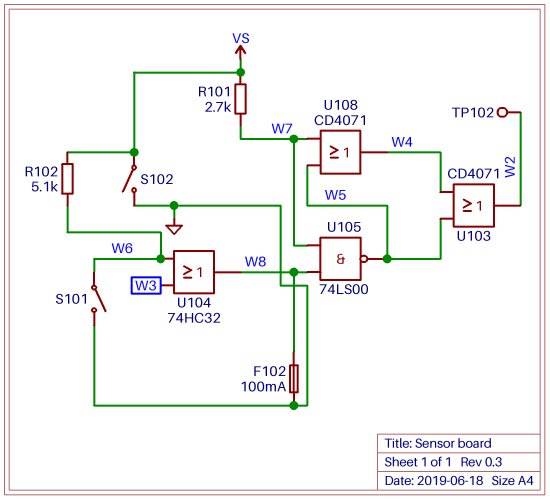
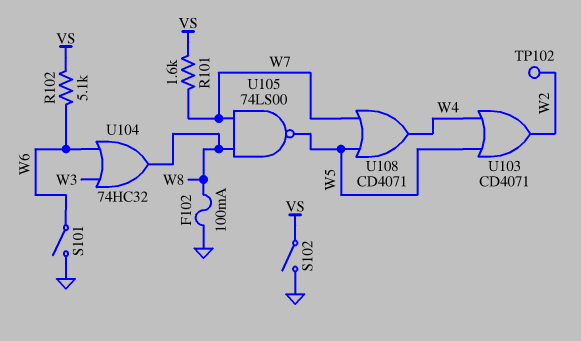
R101: 2.7k (VS, W7) -> 1.6k (VS, W7)

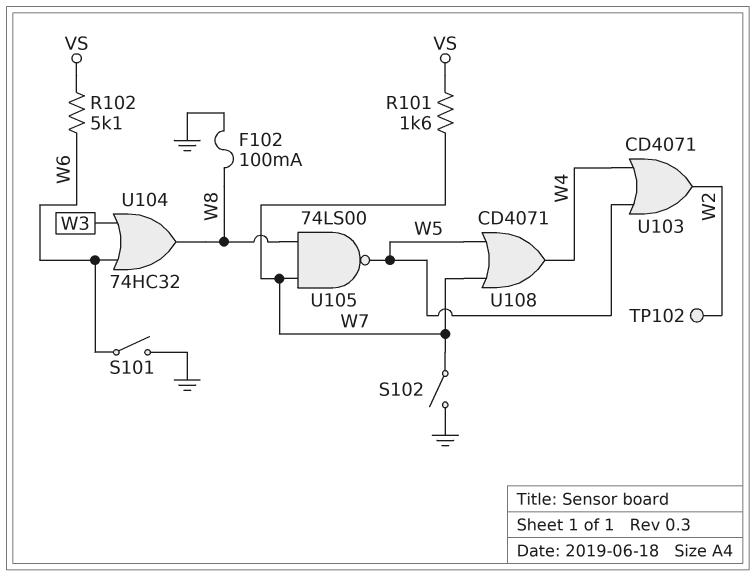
S102: switch (GND, VS) -> switch (GND, W7)

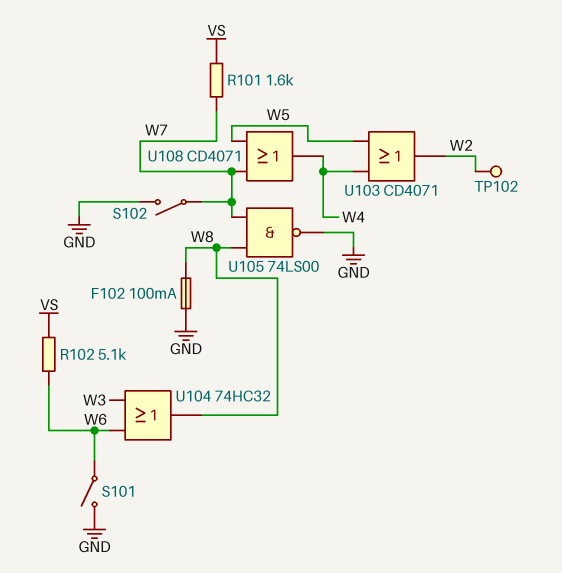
U105: NAND 74LS00 (in W7, in W8, out W5) -> NAND 74LS00 (in W7, in W8, out GND)

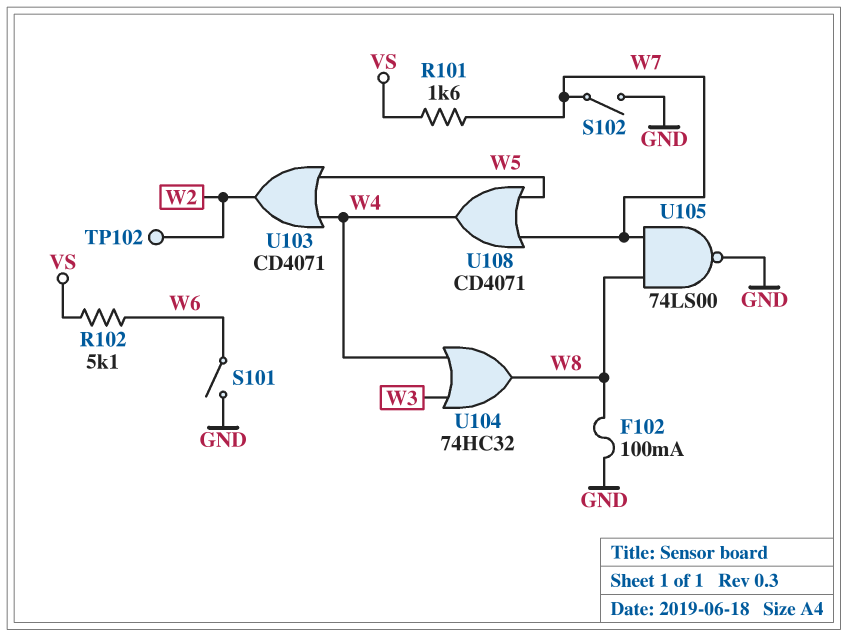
U104: OR 74HC32 (in W3, in W6, out W8) -> OR 74HC32 (in W3, in W4, out W8)

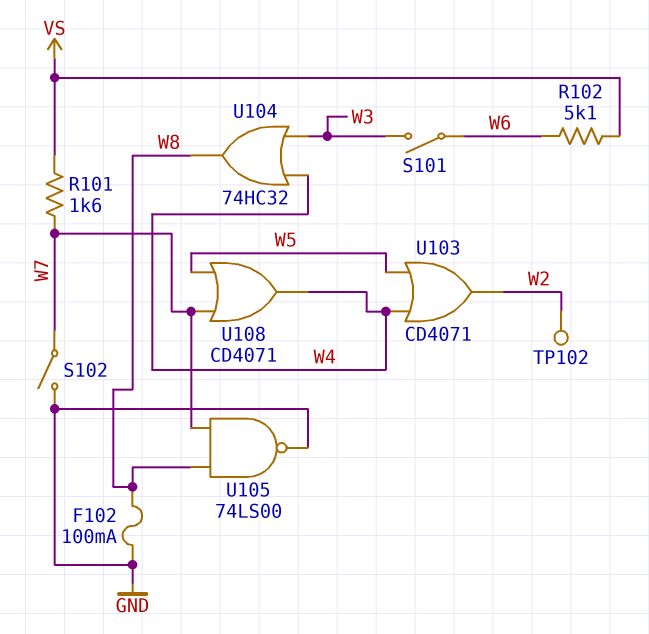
S101: switch (GND, W6) -> switch (W3, W6)

